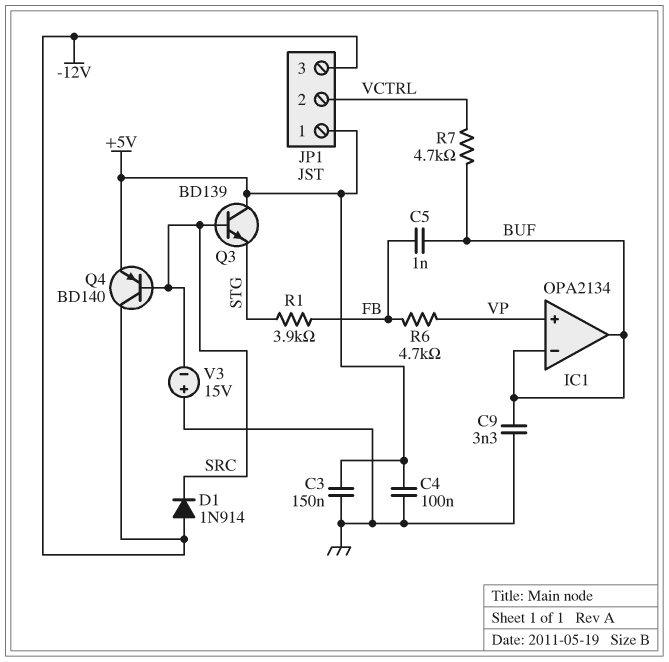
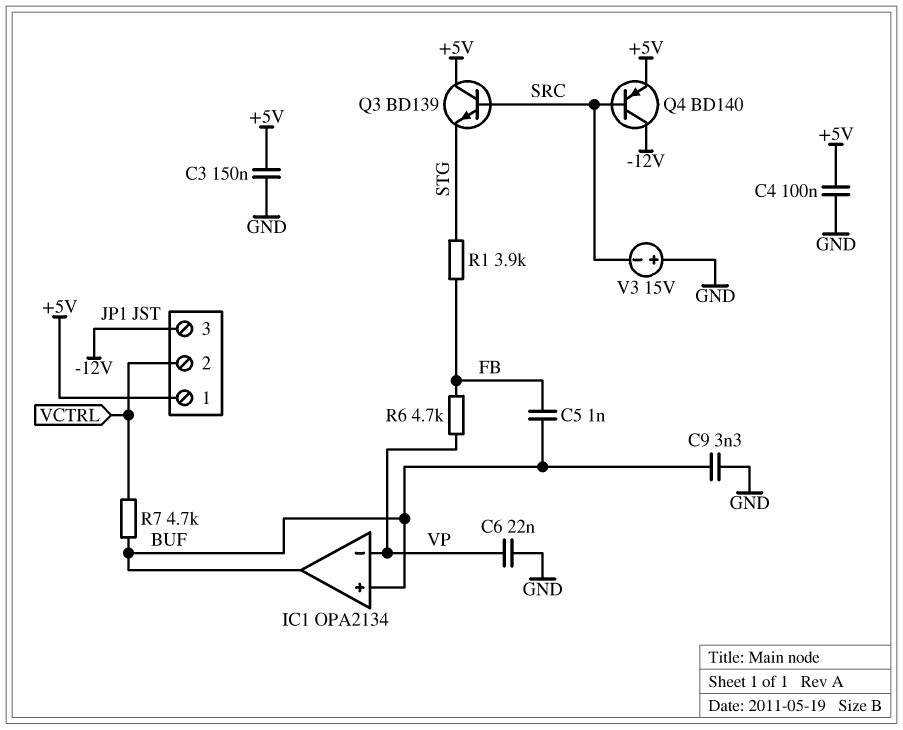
C6: none -> 22nF (GND, VP)
D1: diode 1N914 (A -12V, K SRC) -> none
IC1 pin in+: VP -> BUF
IC1 pin in-: BUF -> VP

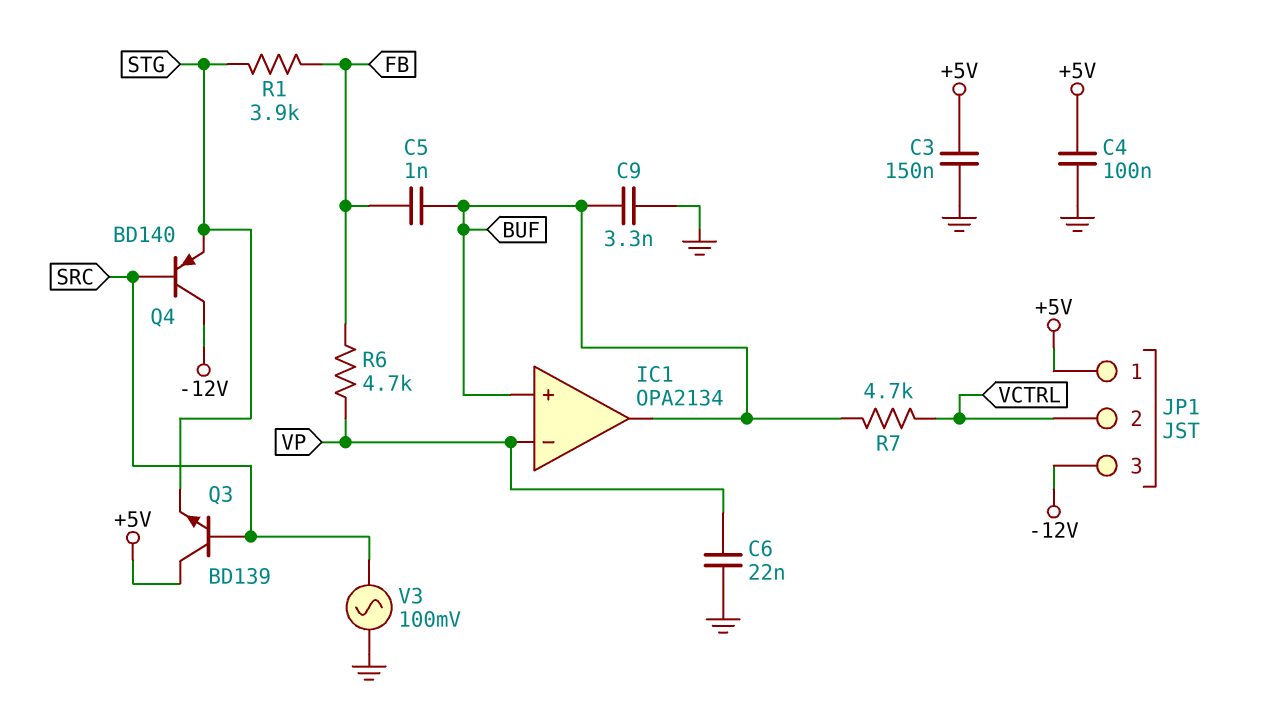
Q4: PNP BD140 (B SRC, C -12V, E +5V) -> PNP BD140 (B SRC, C -12V, E STG)
V3: 15V (plus GND, minus SRC) -> AC 100mV (GND, SRC)

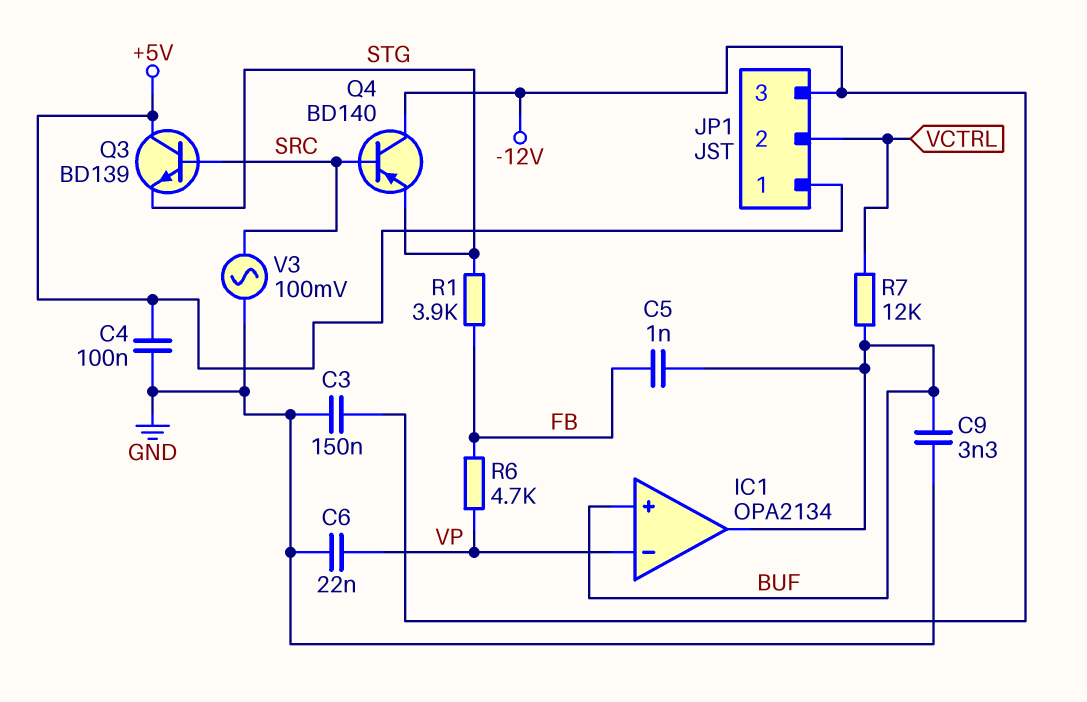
C3: 150nF (+5V, GND) -> 150nF (-12V, GND)
R7: 4.7k (BUF, VCTRL) -> 12k (BUF, VCTRL)

